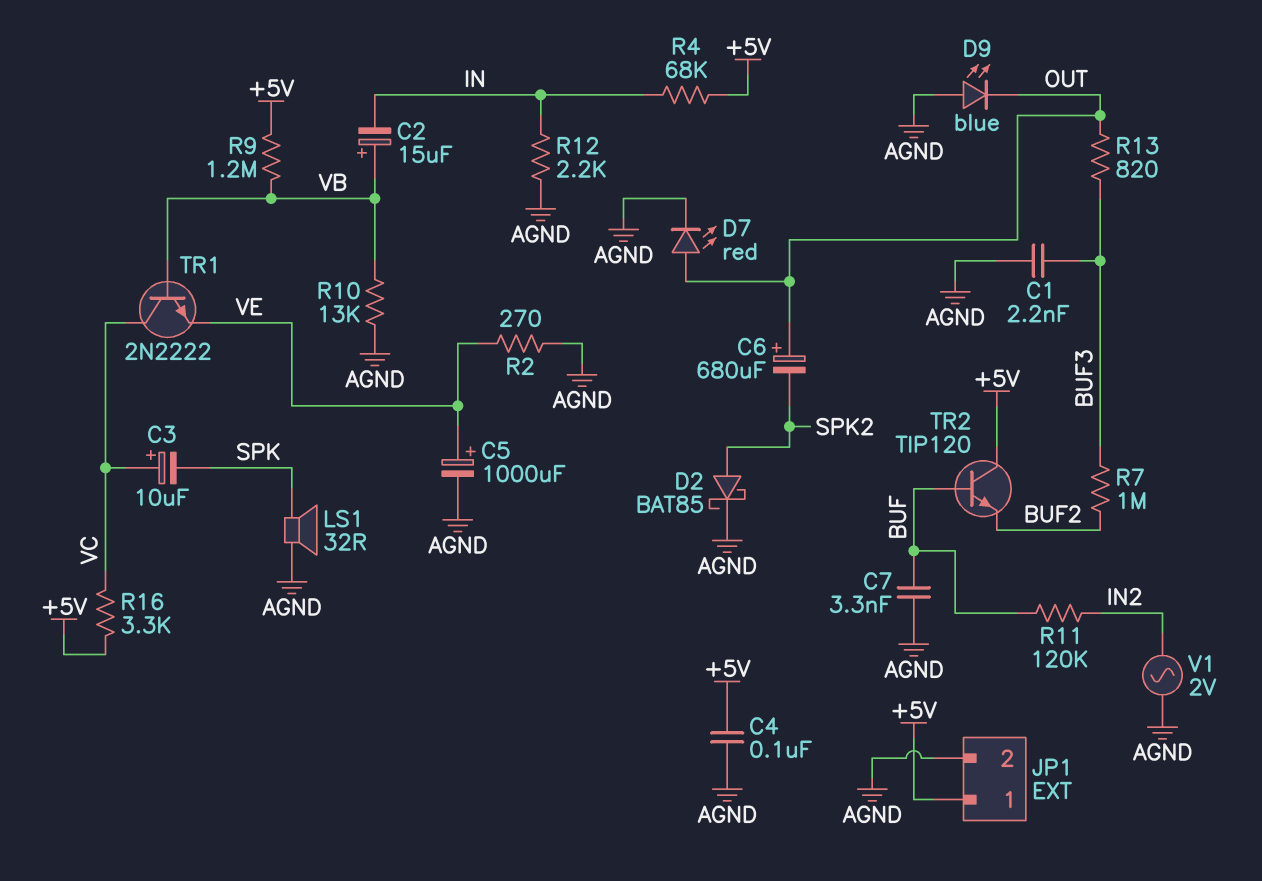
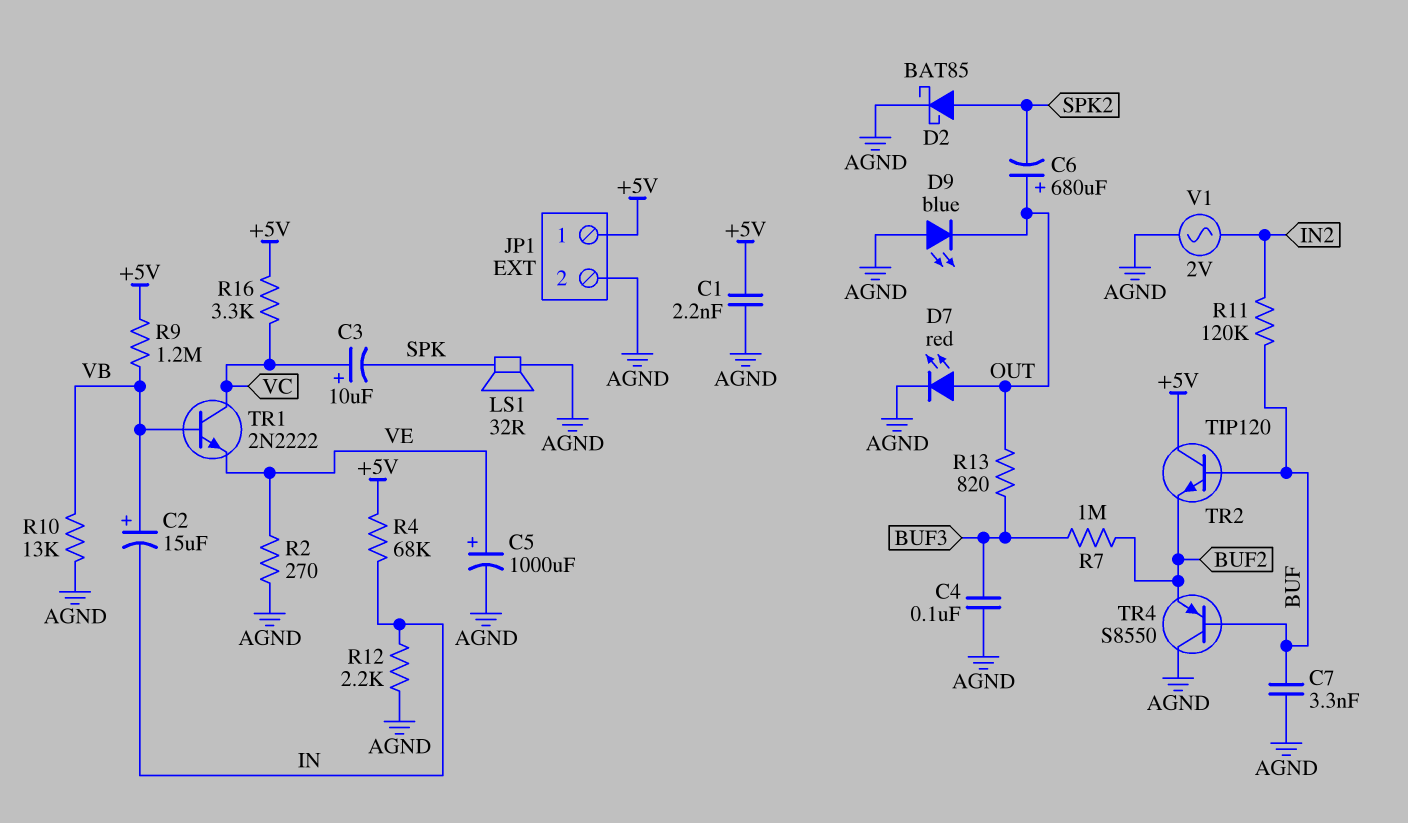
C1: 2.2nF (AGND, BUF3) -> 2.2nF (+5V, AGND)
C4: 100nF (+5V, AGND) -> 100nF (AGND, BUF3)
TR4: none -> PNP S8550 (B BUF, C AGND, E BUF2)

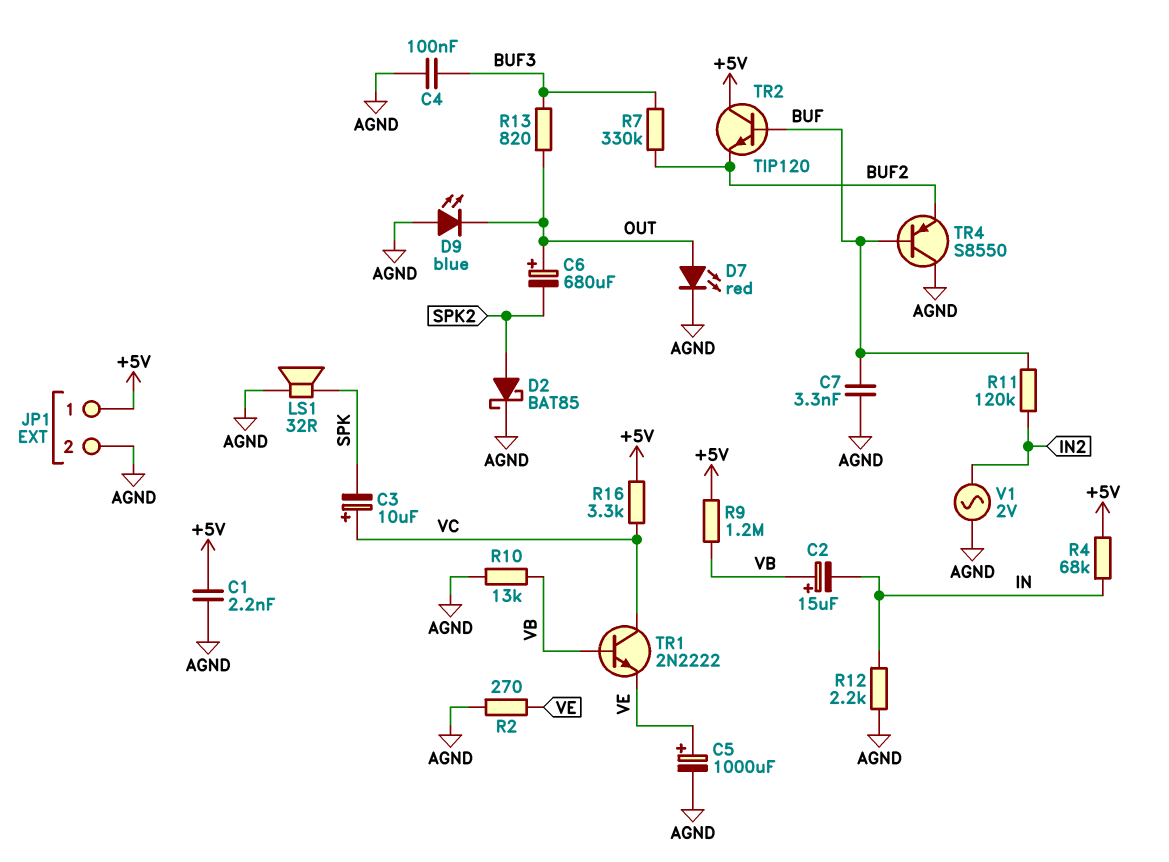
R7: 1M (BUF2, BUF3) -> 330k (BUF2, BUF3)

